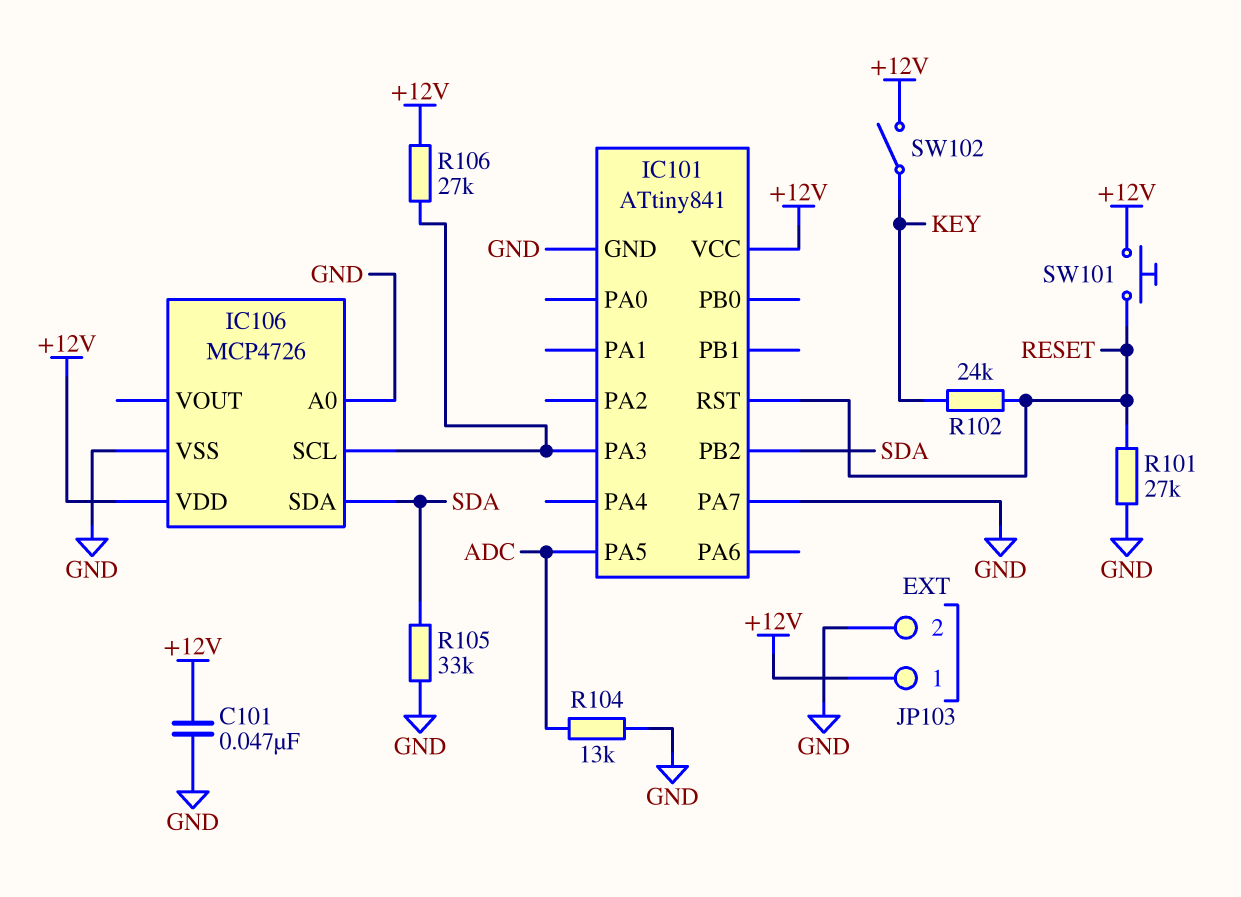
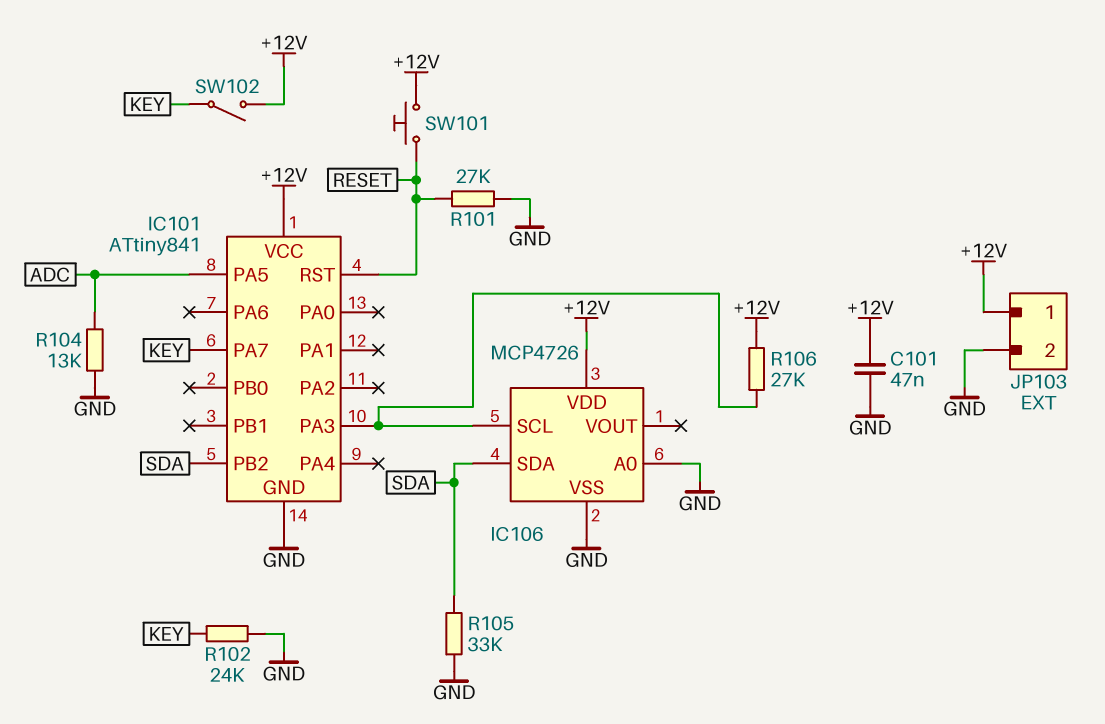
IC101 pin PA7: GND -> KEY
R102: 24k (KEY, RESET) -> 24k (GND, KEY)

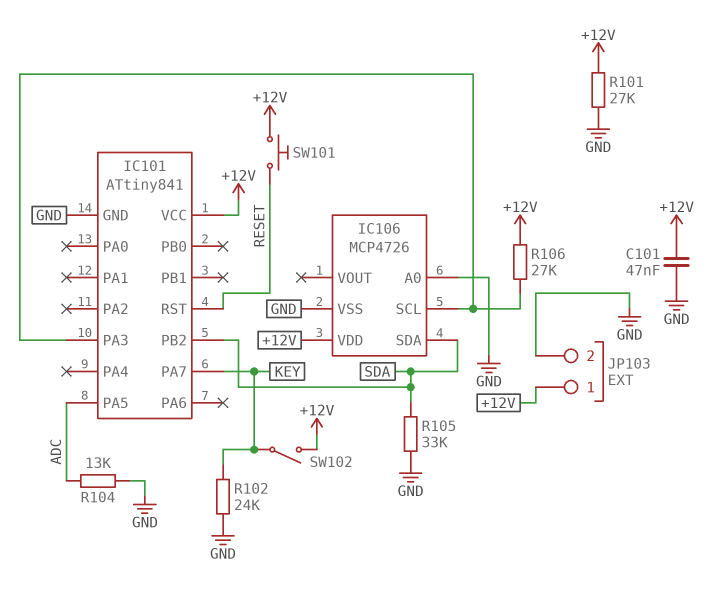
R101: 27k (GND, RESET) -> 27k (+12V, GND)

